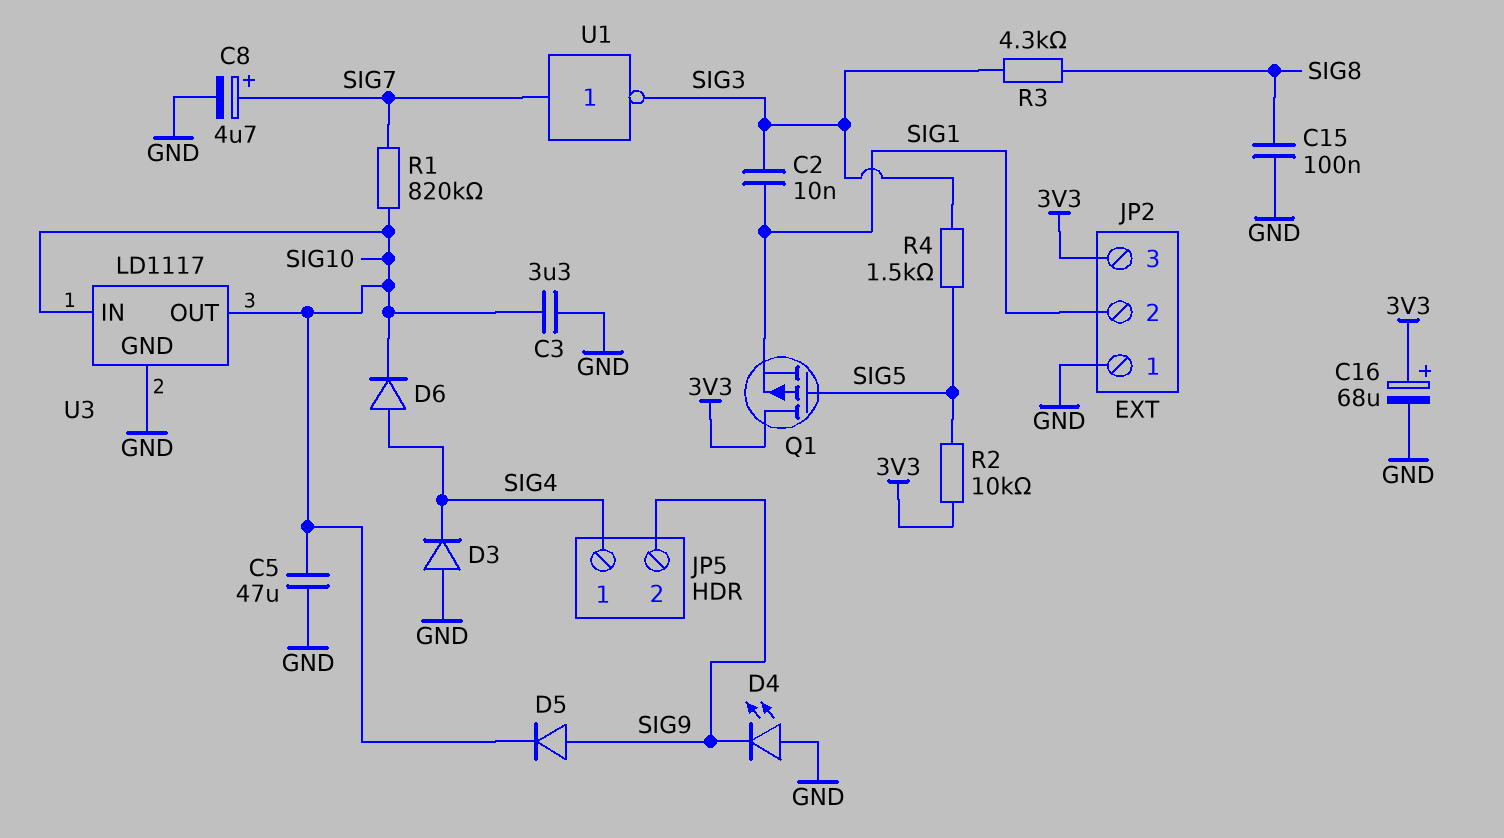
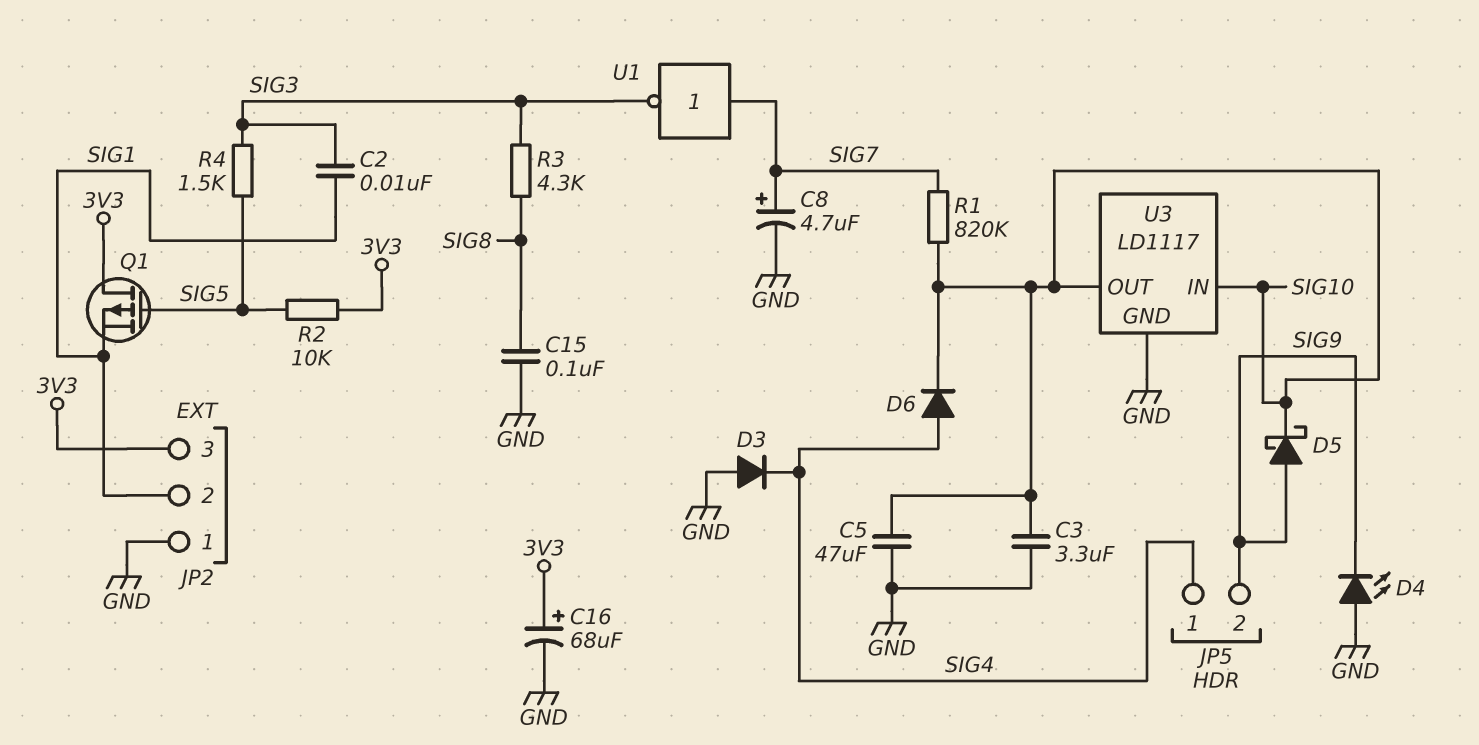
D5: diode (A SIG9, K SIG10) -> schottky (A SIG9, K SIG10)

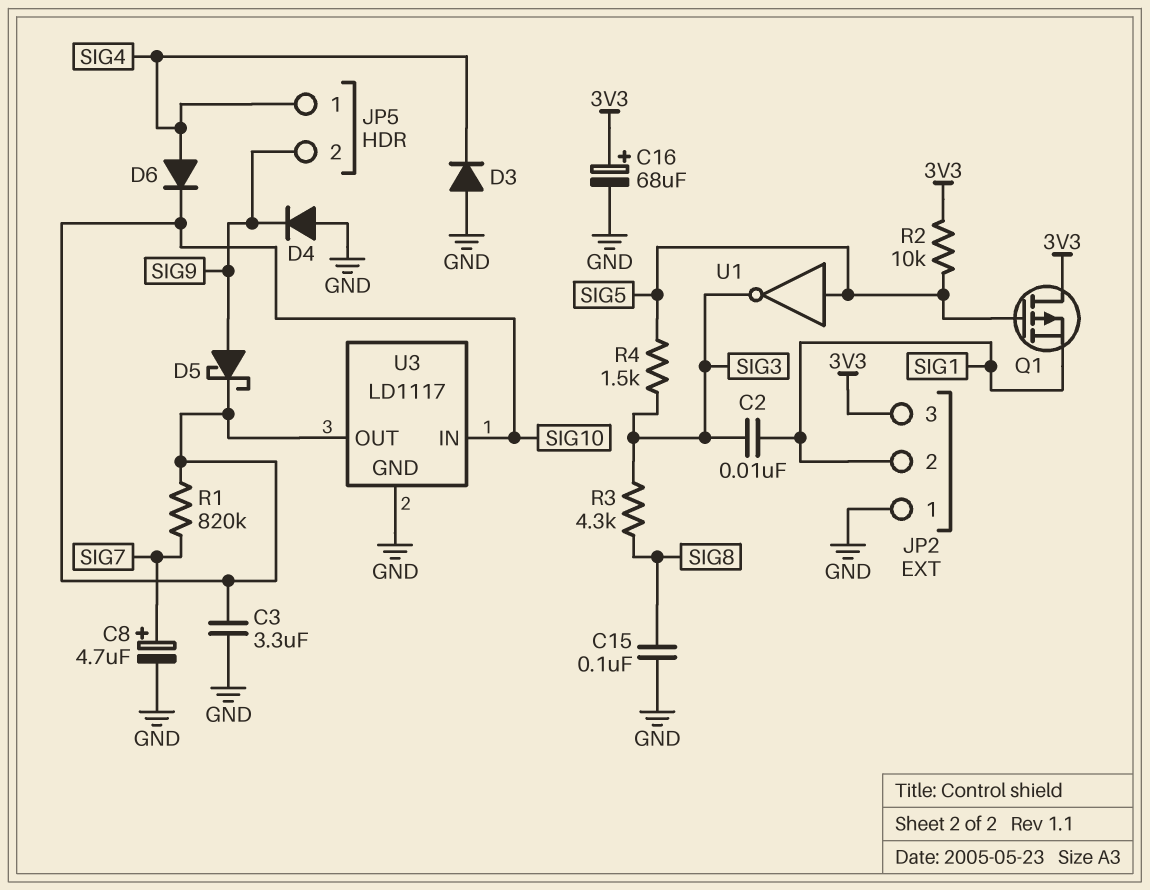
C5: 47uF (GND, SIG10) -> none
D4: LED (A GND, K SIG9) -> diode (A GND, K SIG9)
U1: NOT (in SIG7, out SIG3) -> NOT (in SIG5, out SIG3)

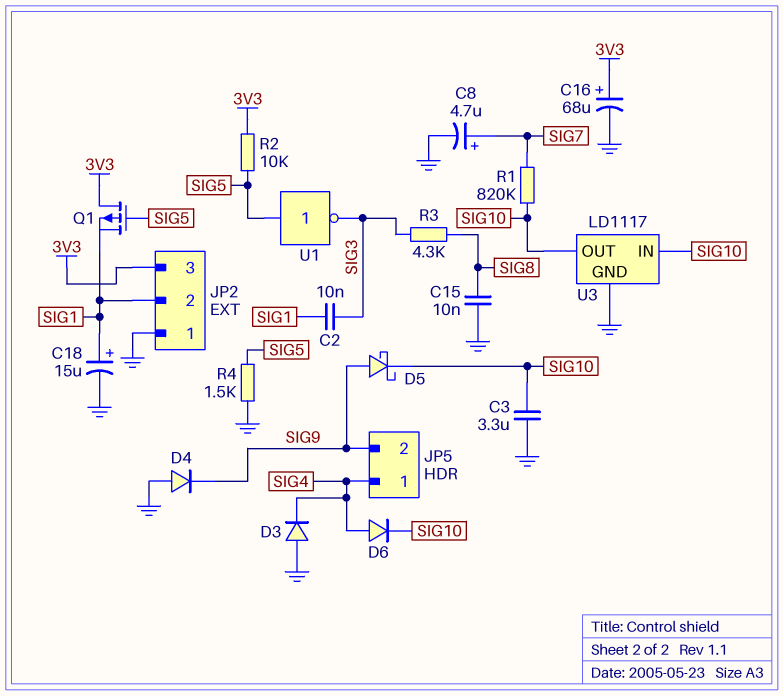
C15: 100nF (GND, SIG8) -> 10nF (GND, SIG8)
C18: none -> 15uF (plus SIG1, minus GND)
R4: 1.5k (SIG3, SIG5) -> 1.5k (GND, SIG5)

